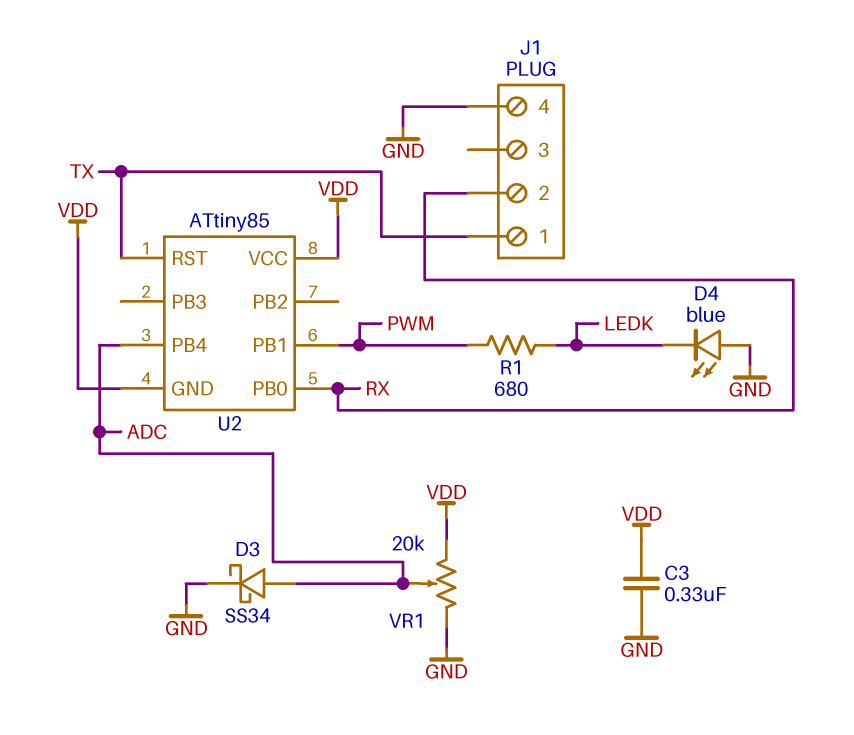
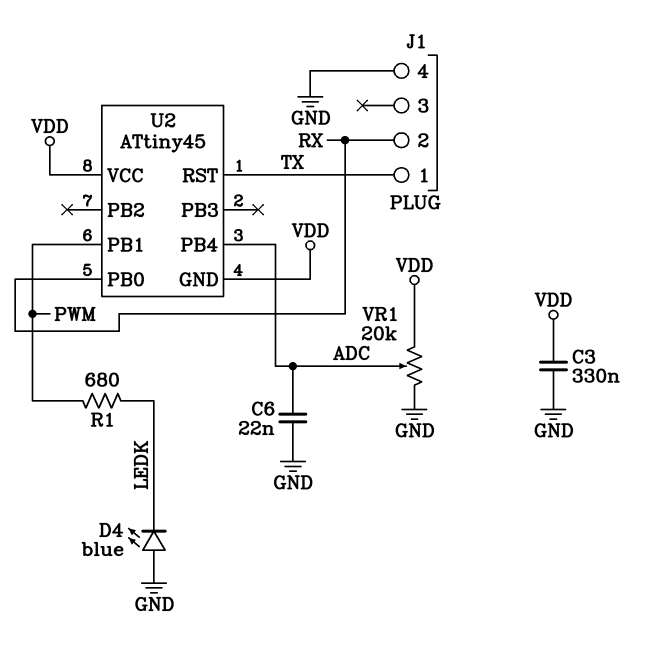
C6: none -> 22nF (ADC, GND)
D3: schottky SS34 (A ADC, K GND) -> none
U2: ATtiny85 -> ATtiny45

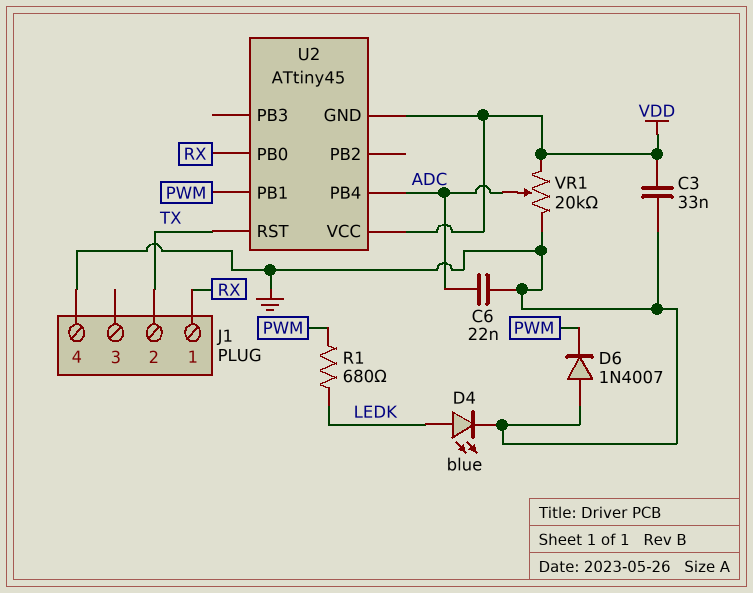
C3: 330nF (GND, VDD) -> 33nF (GND, VDD)
D4: LED blue (A GND, K LEDK) -> LED blue (A LEDK, K GND)
D6: none -> diode 1N4007 (A GND, K PWM)
J1 pin 1: TX -> RX
J1 pin 2: RX -> TX

